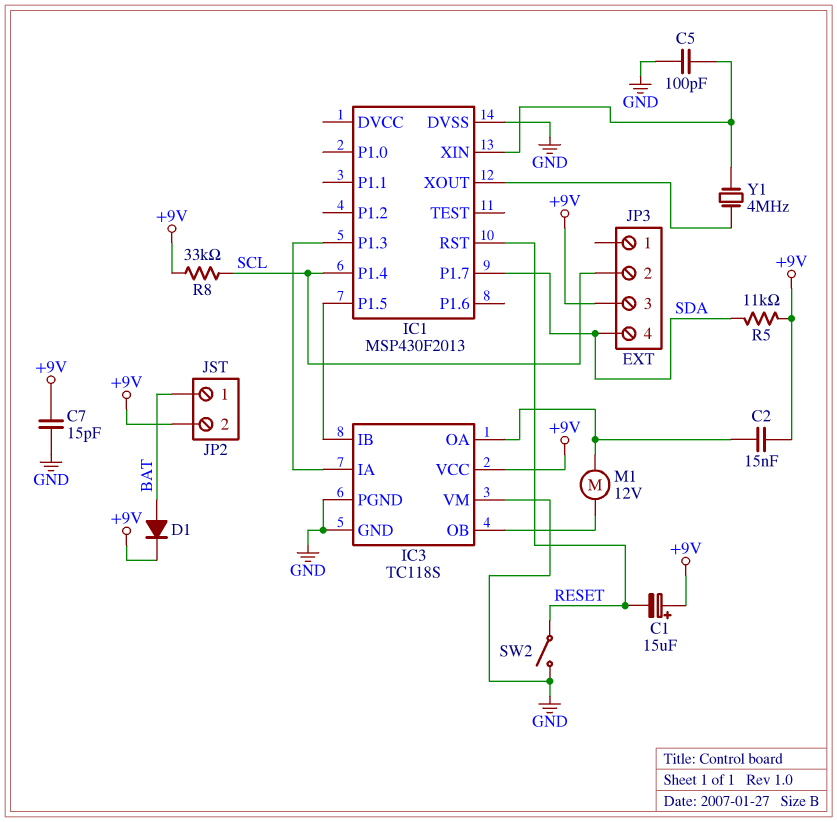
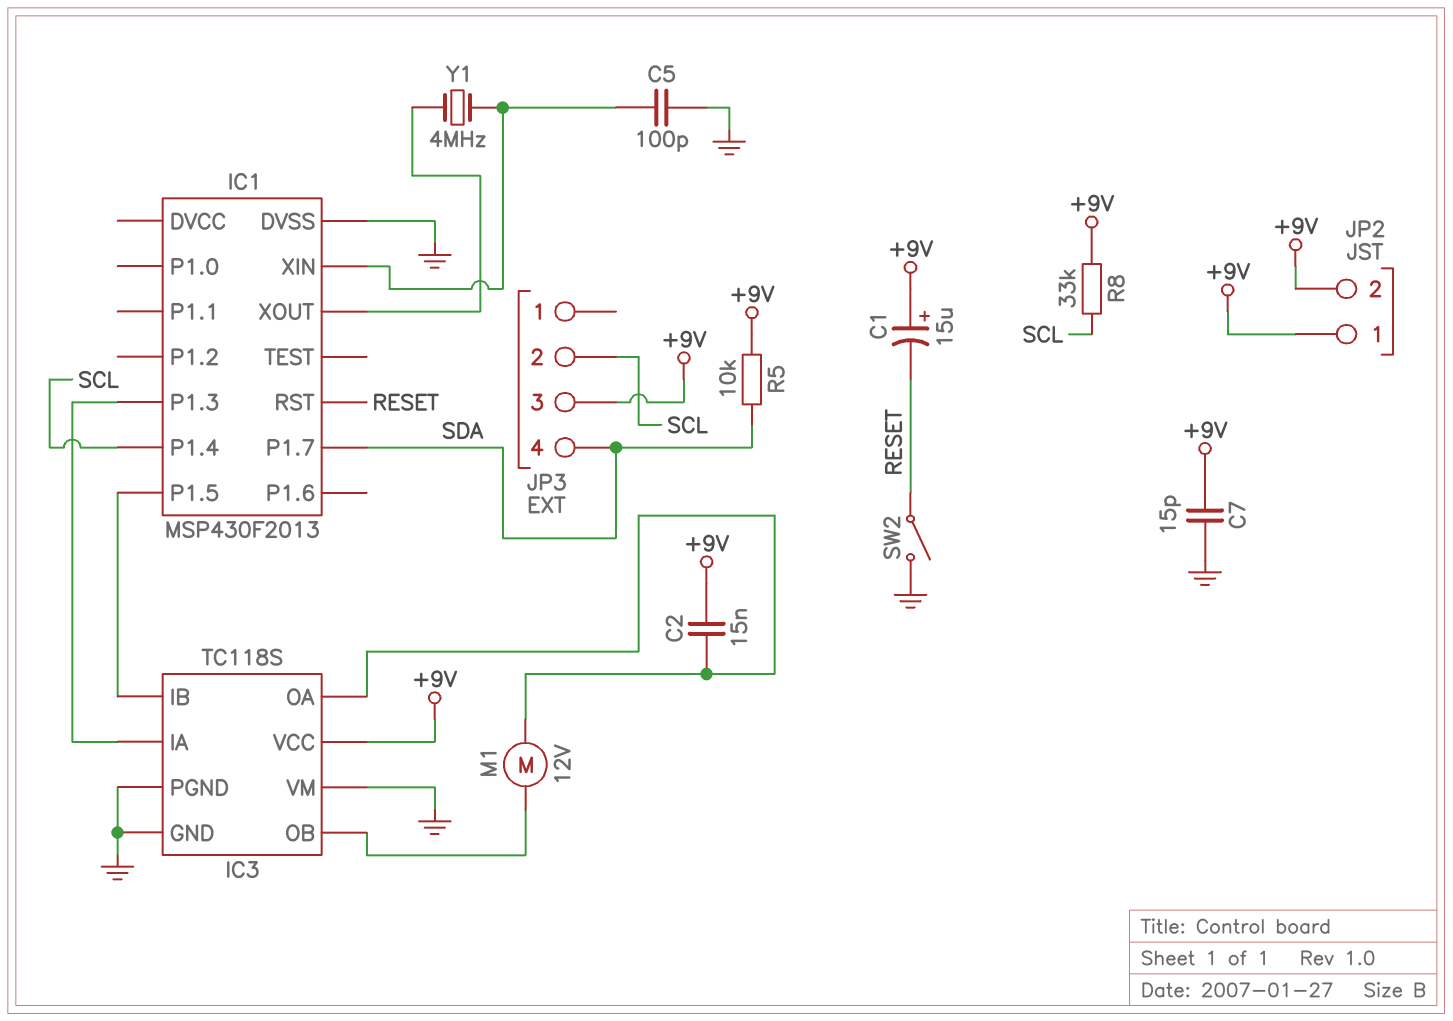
D1: diode (A BAT, K +9V) -> none
JP2 pin 1: BAT -> +9V
R5: 11k (+9V, SDA) -> 10k (+9V, SDA)

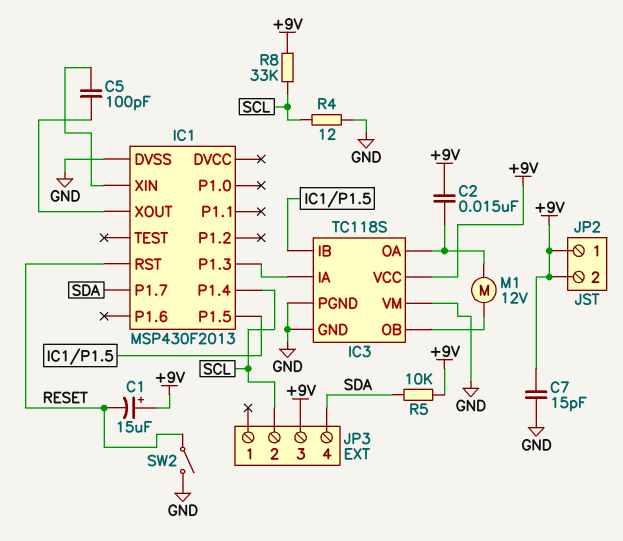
C5: 100pF (GND, IC1/XIN) -> 100pF (IC1/XIN, IC1/XOUT)
R4: none -> 12 (GND, SCL)
Y1: 4MHz (IC1/XIN, IC1/XOUT) -> none

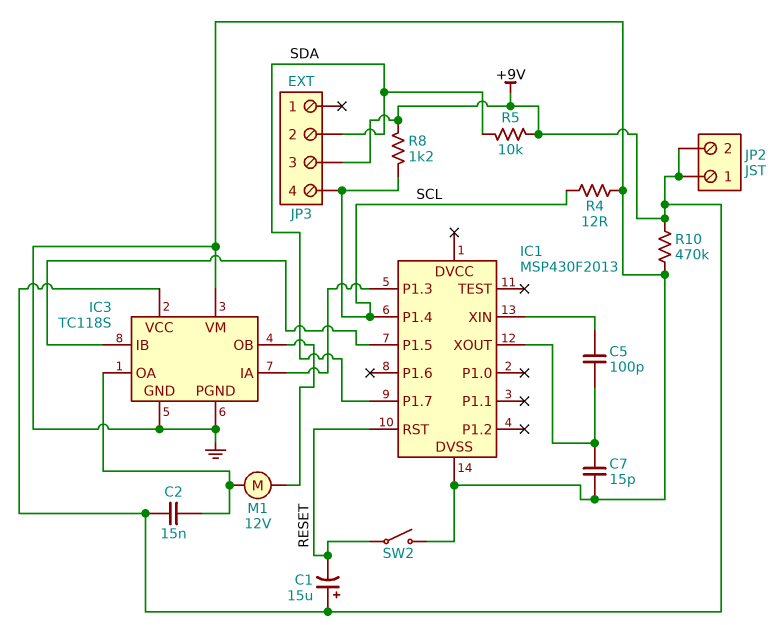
C7: 15pF (+9V, GND) -> 15pF (GND, IC1/XOUT)
JP3 pin 2: SCL -> SDA
JP3 pin 4: SDA -> SCL
R8: 33k (+9V, SCL) -> 1.2k (+9V, SCL)
R10: none -> 470k (+9V, GND)

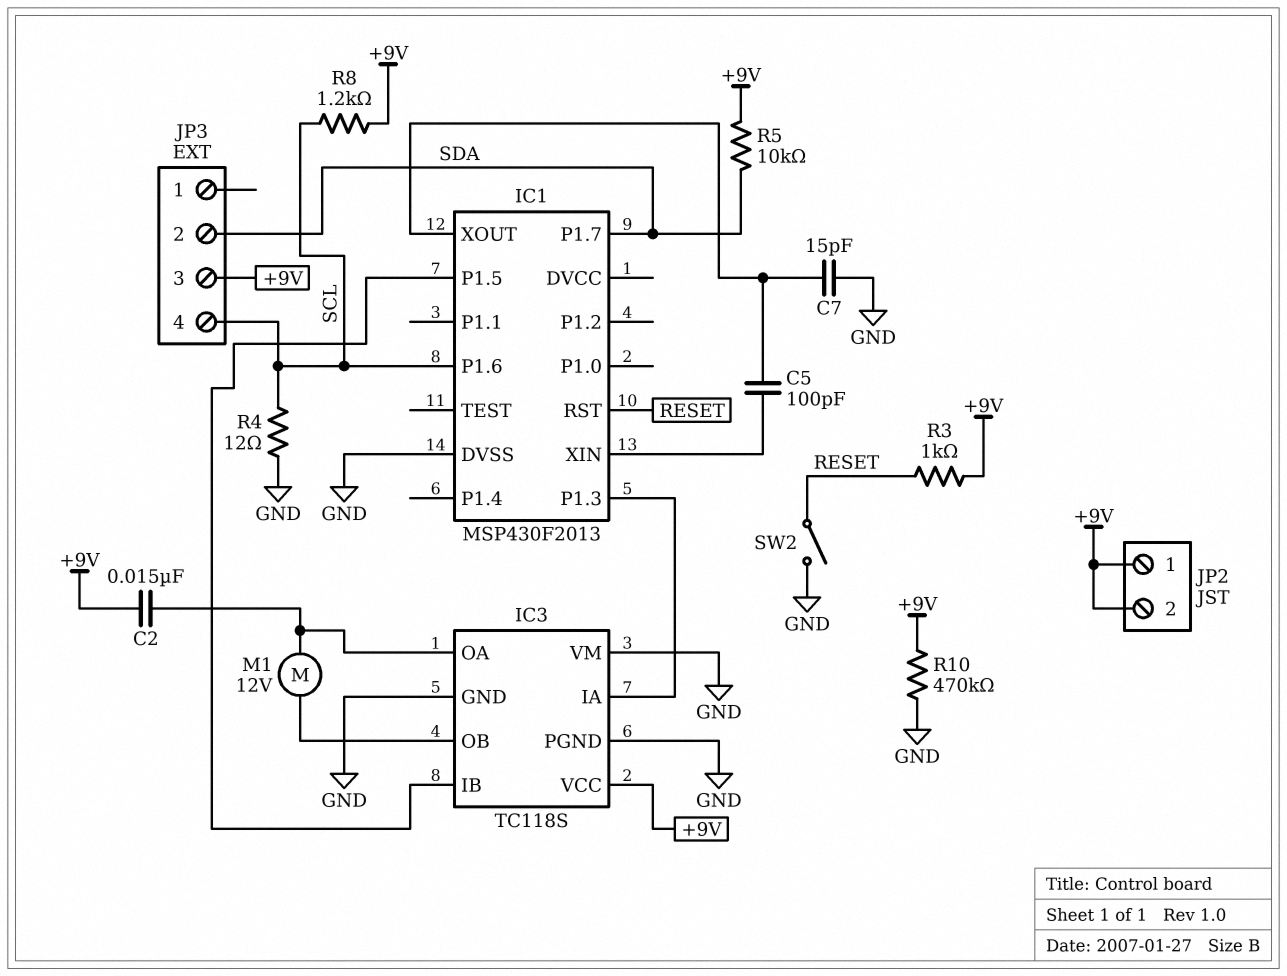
C1: 15uF (plus +9V, minus RESET) -> none
IC1 pin P1.4: SCL -> none
IC1 pin P1.6: none -> SCL
R3: none -> 1k (+9V, RESET)

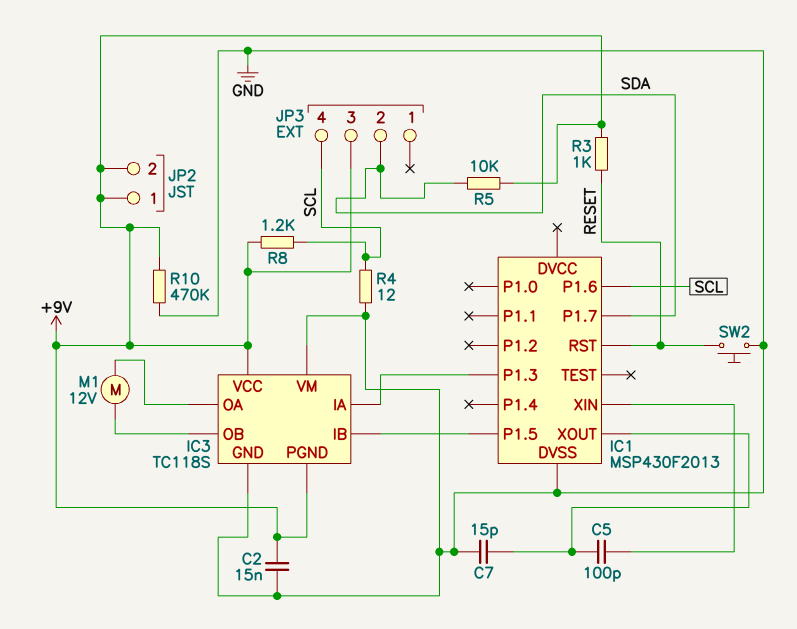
C2: 15nF (+9V, IC3/OA) -> 15nF (+9V, GND)
IC3 pin PGND: GND -> +9V
SW2: switch (GND, RESET) -> button (GND, RESET)

